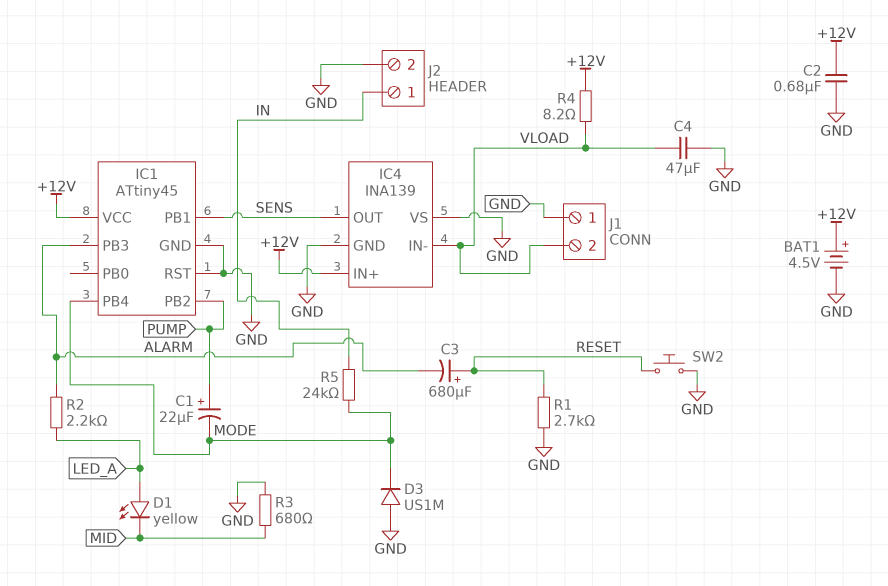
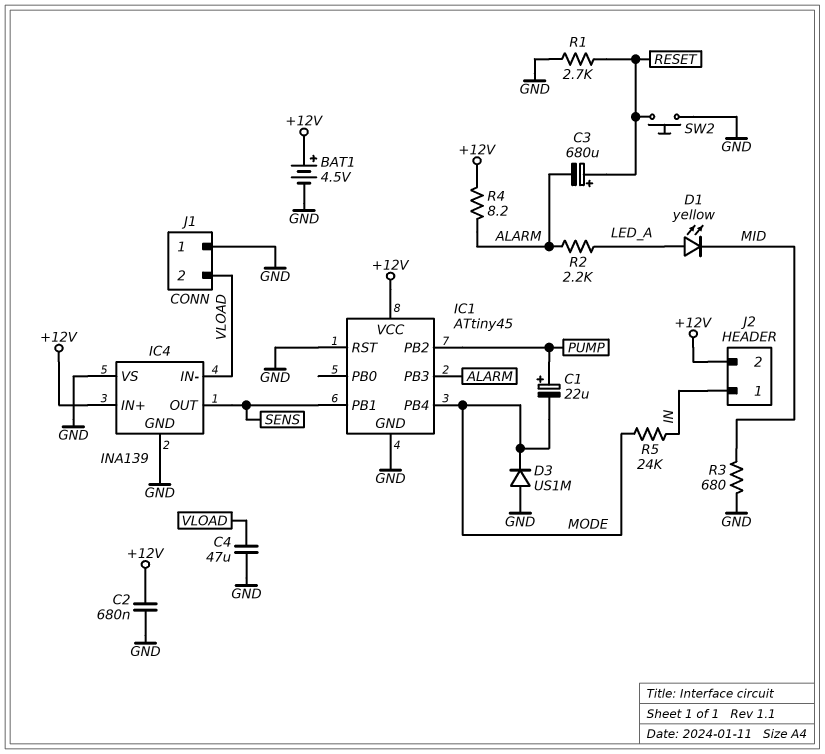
J2 pin 2: GND -> +12V
R4: 8.2 (+12V, VLOAD) -> 8.2 (+12V, ALARM)

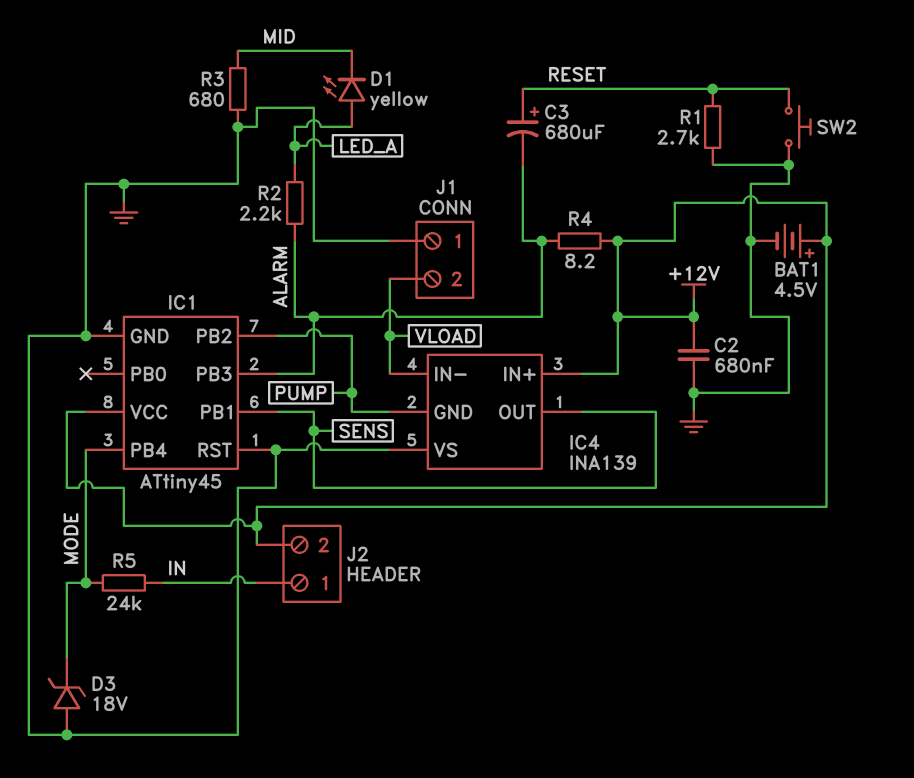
C1: 22uF (plus PUMP, minus MODE) -> none
C4: 47uF (GND, VLOAD) -> none
D3: diode US1M (A GND, K MODE) -> zener 18V (A GND, K MODE)
IC4 pin GND: GND -> PUMP

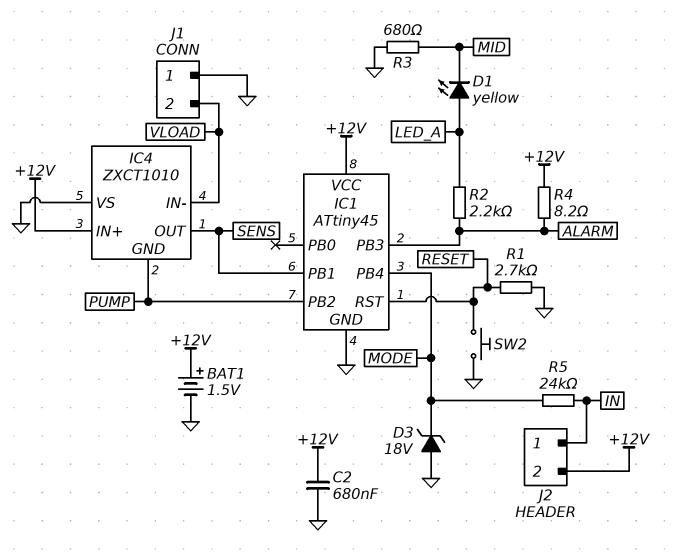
BAT1: 4.5V (plus +12V, minus GND) -> 1.5V (plus +12V, minus GND)
C3: 680uF (plus RESET, minus ALARM) -> none
IC1 pin RST: GND -> RESET
IC4: INA139 -> ZXCT1010

